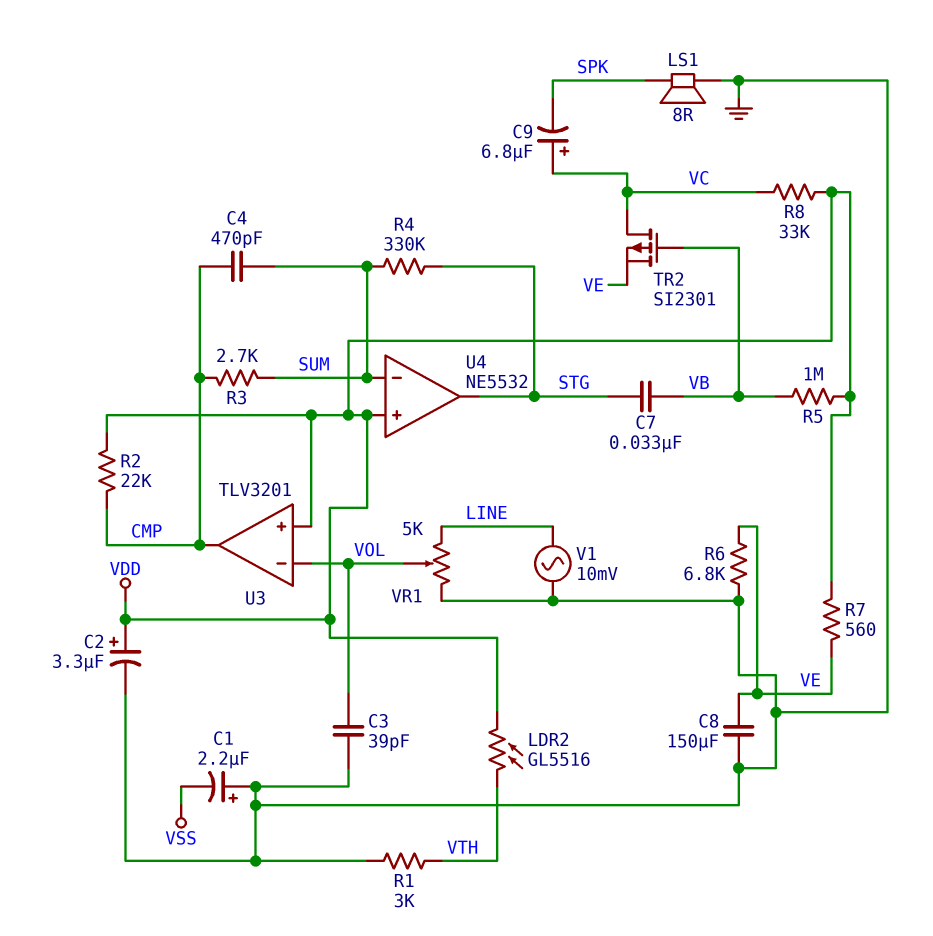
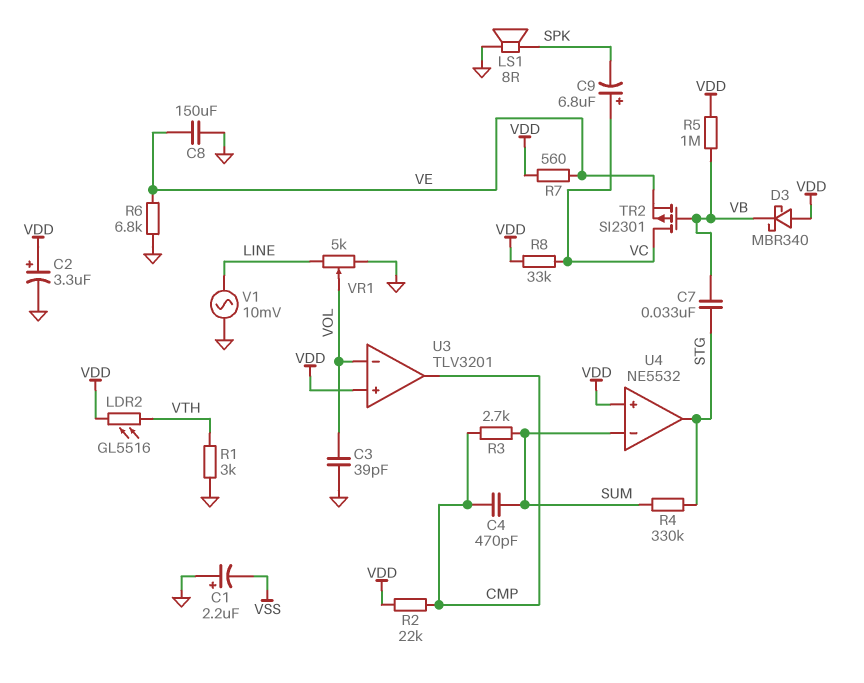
D3: none -> schottky MBR340 (A VDD, K VB)

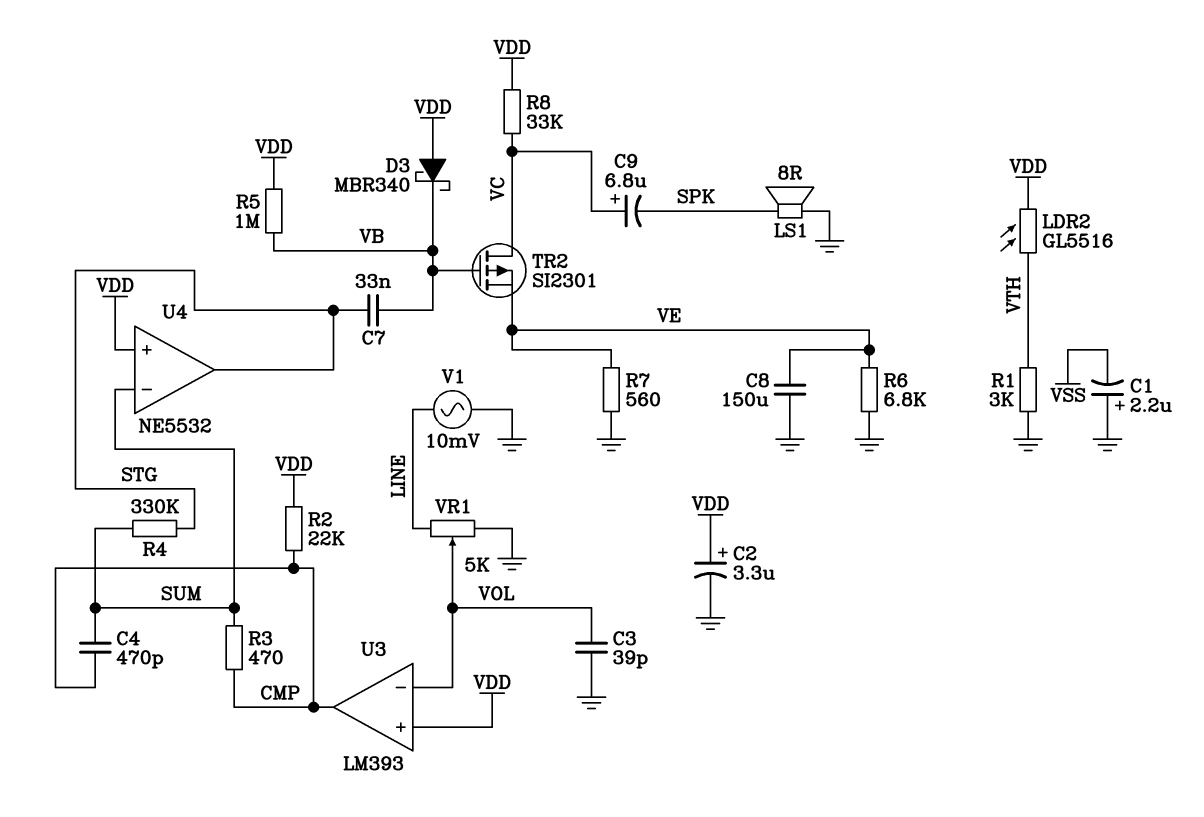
R3: 2.7k (CMP, SUM) -> 470 (CMP, SUM)
R7: 560 (VDD, VE) -> 560 (GND, VE)
U3: TLV3201 -> LM393

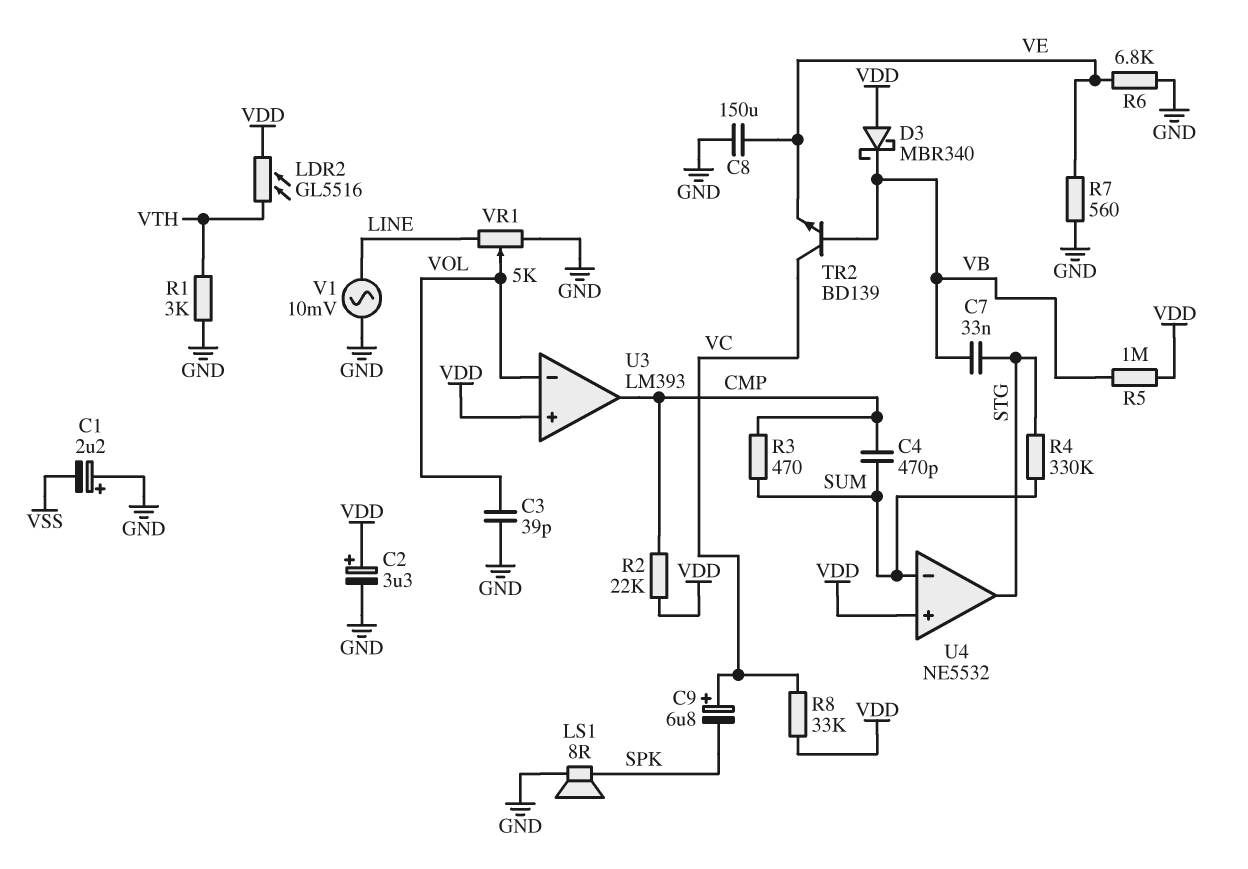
TR2: PMOS SI2301 (G VB, D VC, S VE) -> NPN BD139 (B VB, C VC, E VE)

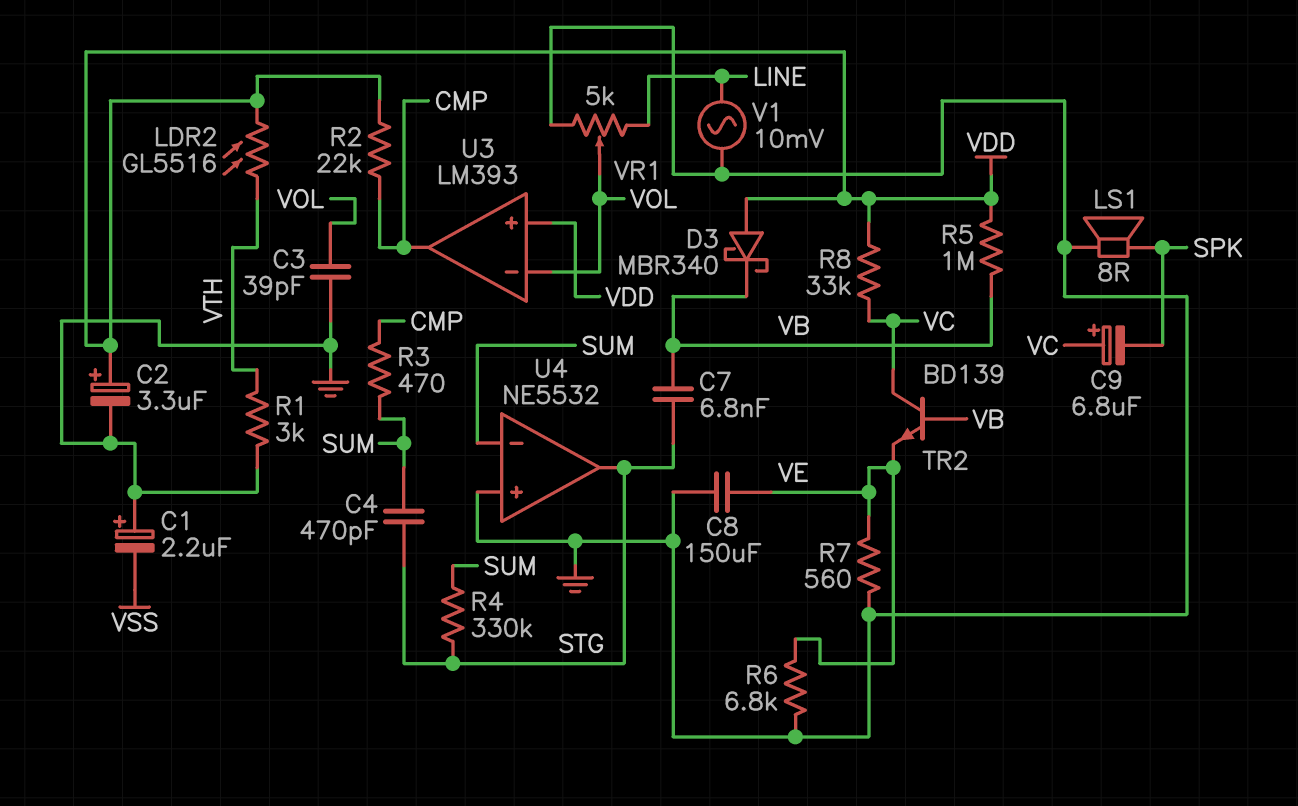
C4: 470pF (CMP, SUM) -> 470pF (STG, SUM)
C7: 33nF (STG, VB) -> 6.8nF (STG, VB)
U4 pin in+: VDD -> GND

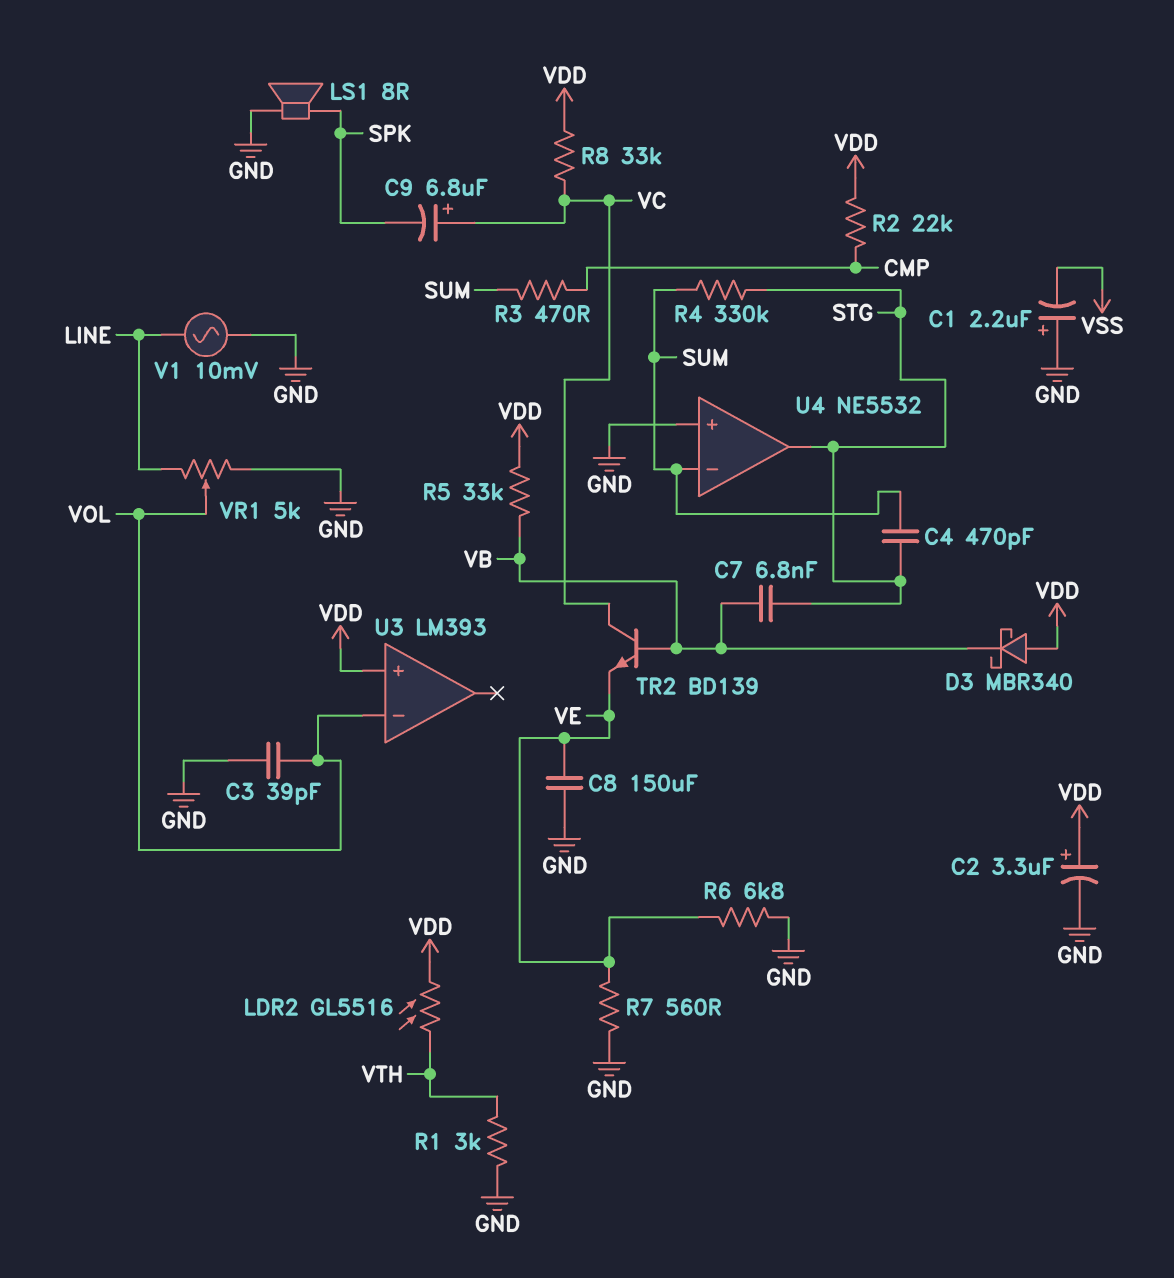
R5: 1M (VB, VDD) -> 33k (VB, VDD)
U3 pin out: CMP -> none

